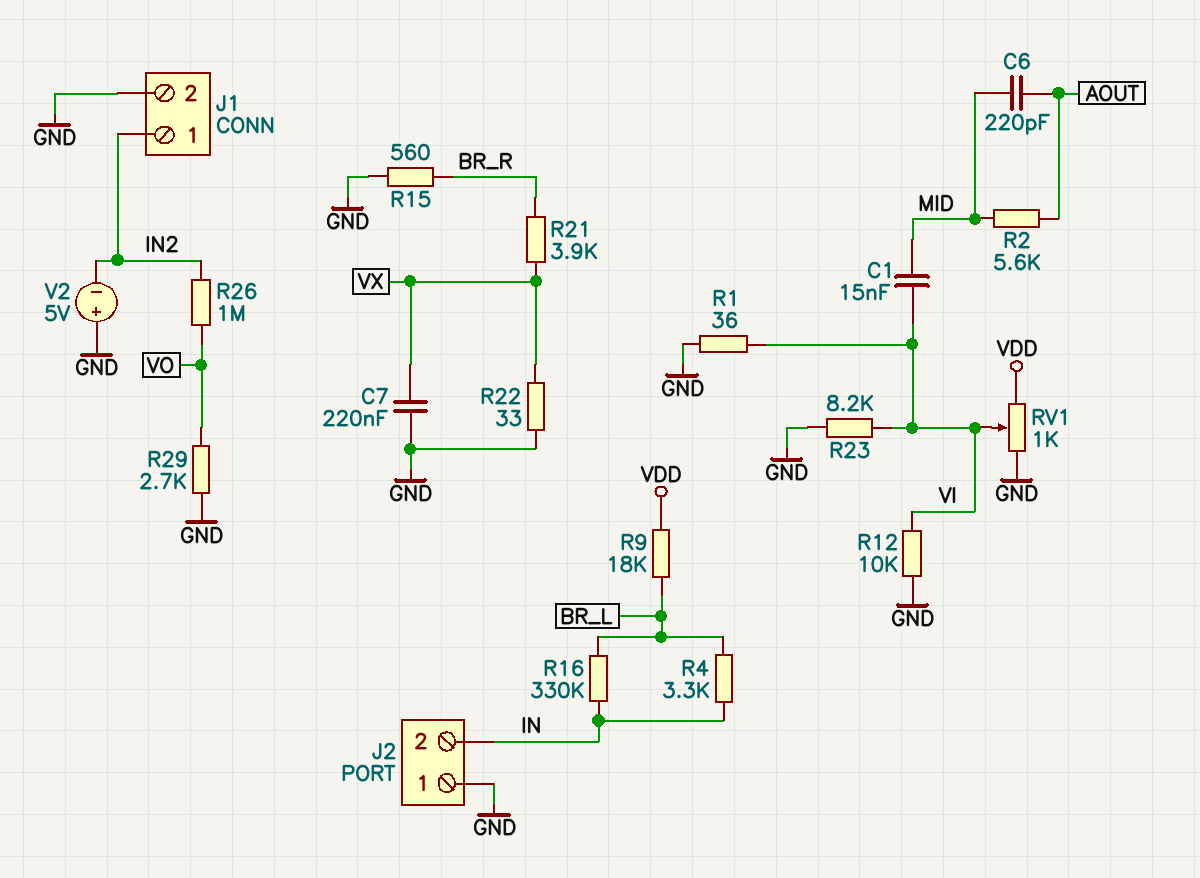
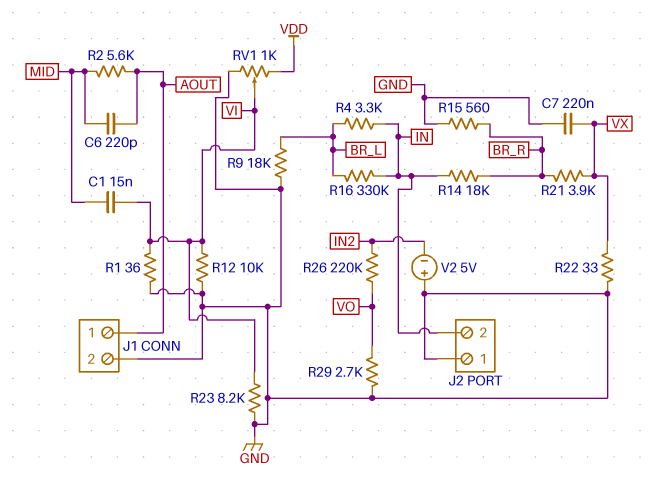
J1 pin 1: IN2 -> AOUT
R9: 18k (BR_L, VDD) -> 18k (BR_L, GND)
R14: none -> 18k (BR_R, IN)
R26: 1M (IN2, VO) -> 220k (IN2, VO)

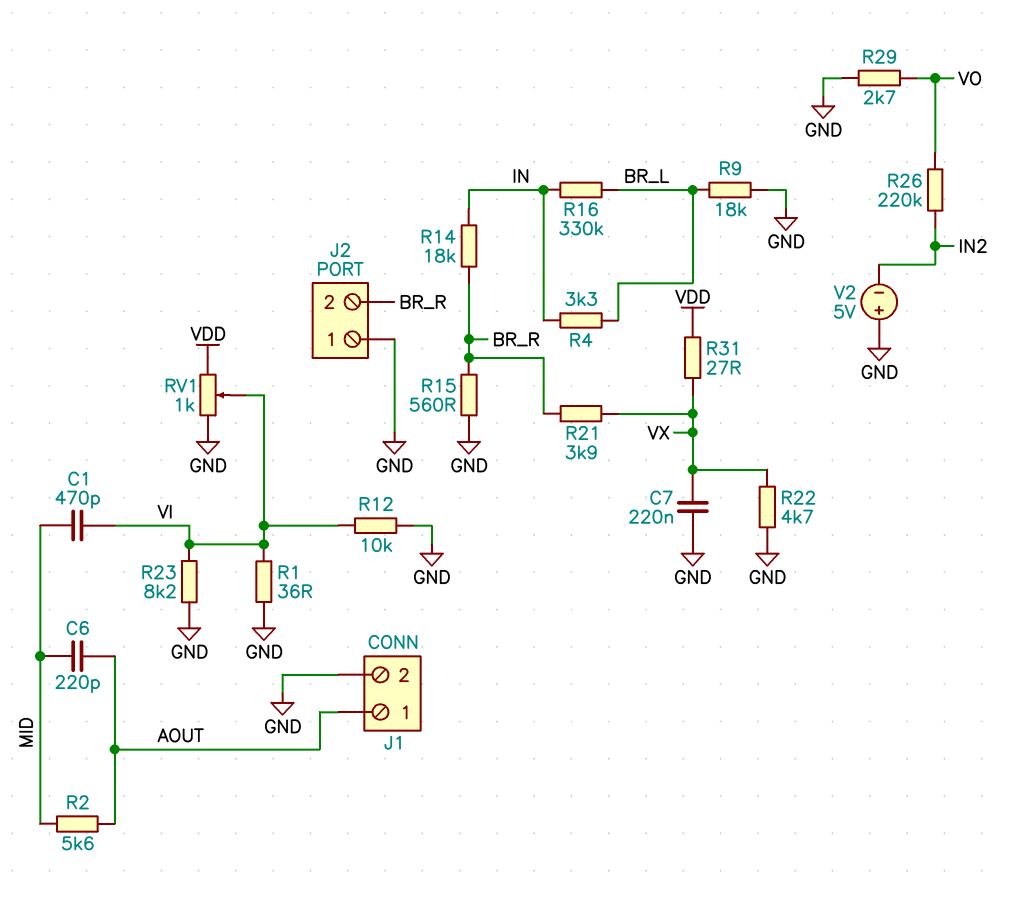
C1: 15nF (MID, VI) -> 470pF (MID, VI)
J2 pin 2: IN -> BR_R
R22: 33 (GND, VX) -> 4.7k (GND, VX)
R31: none -> 27 (VDD, VX)

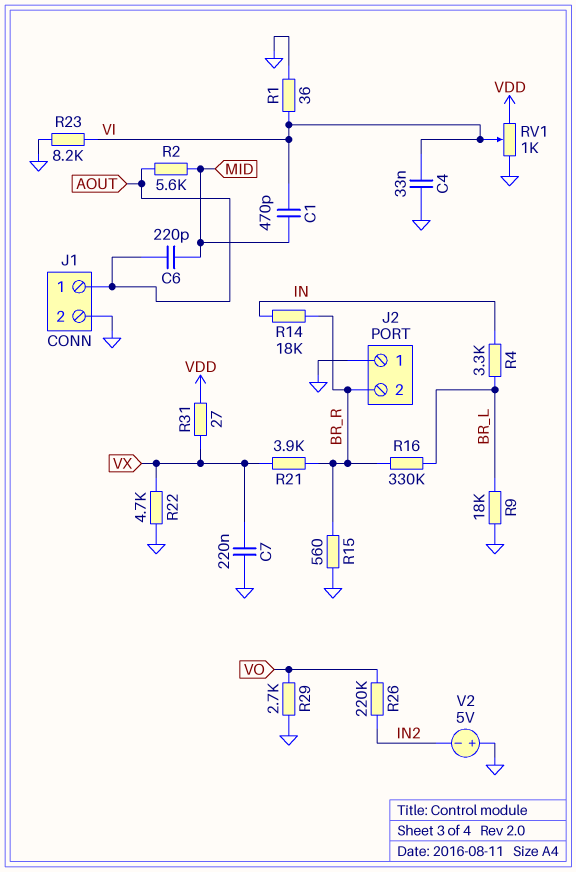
C4: none -> 33nF (GND, VI)
R12: 10k (GND, VI) -> none
R16: 330k (BR_L, IN) -> 330k (BR_L, BR_R)

